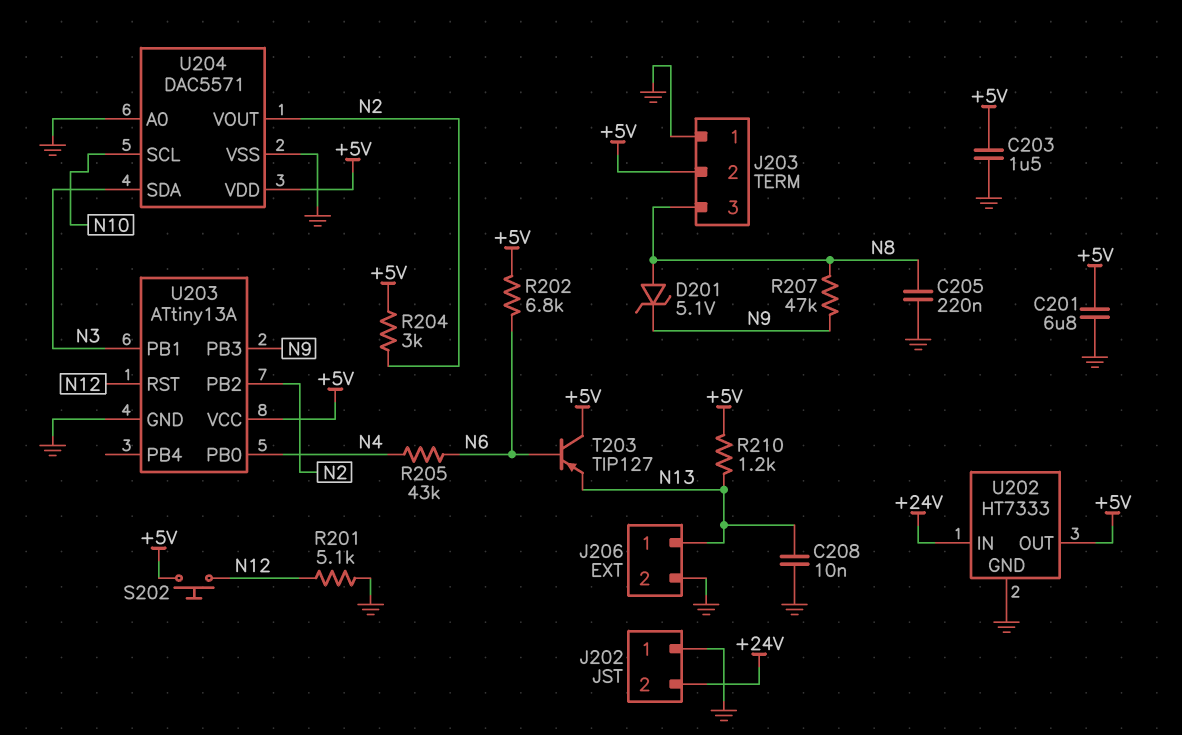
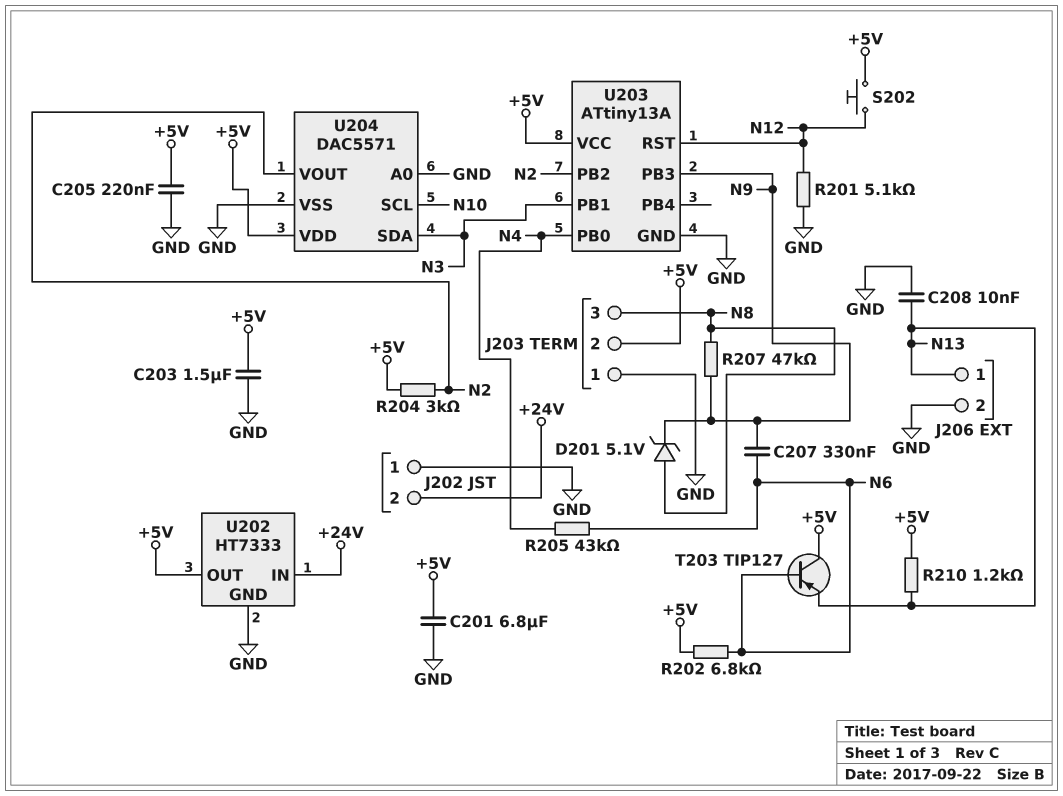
C205: 220nF (GND, N8) -> 220nF (+5V, GND)
C207: none -> 330nF (N6, N9)

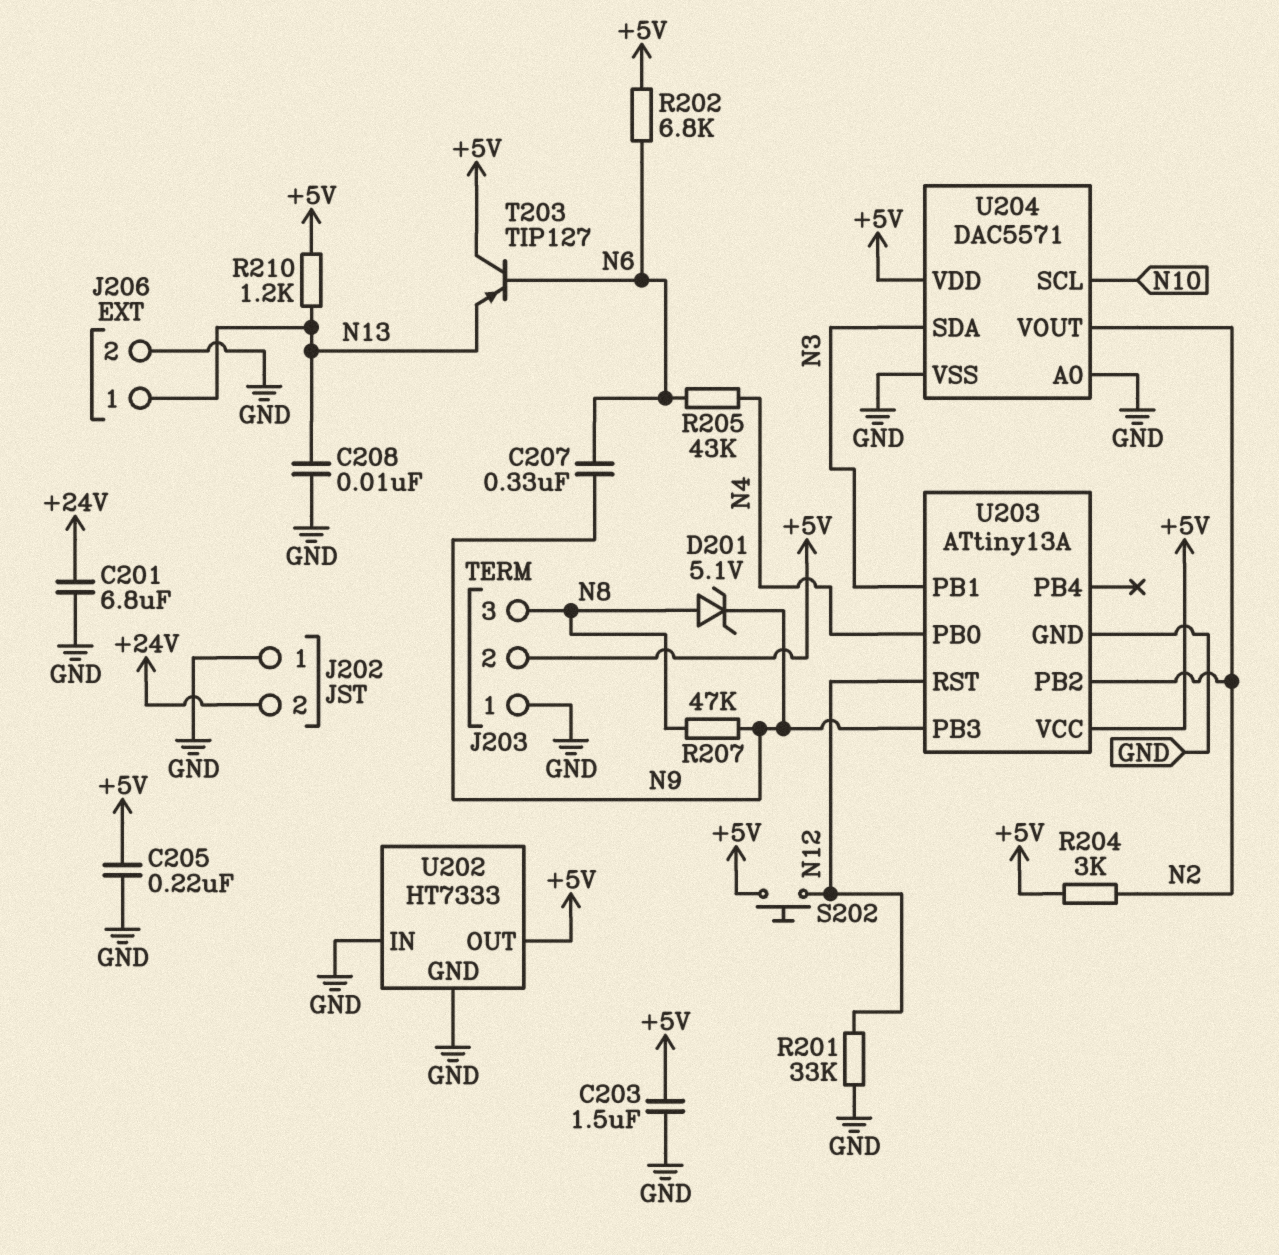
C201: 6.8uF (+5V, GND) -> 6.8uF (+24V, GND)
R201: 5.1k (GND, N12) -> 33k (GND, N12)
U202 pin IN: +24V -> GND

